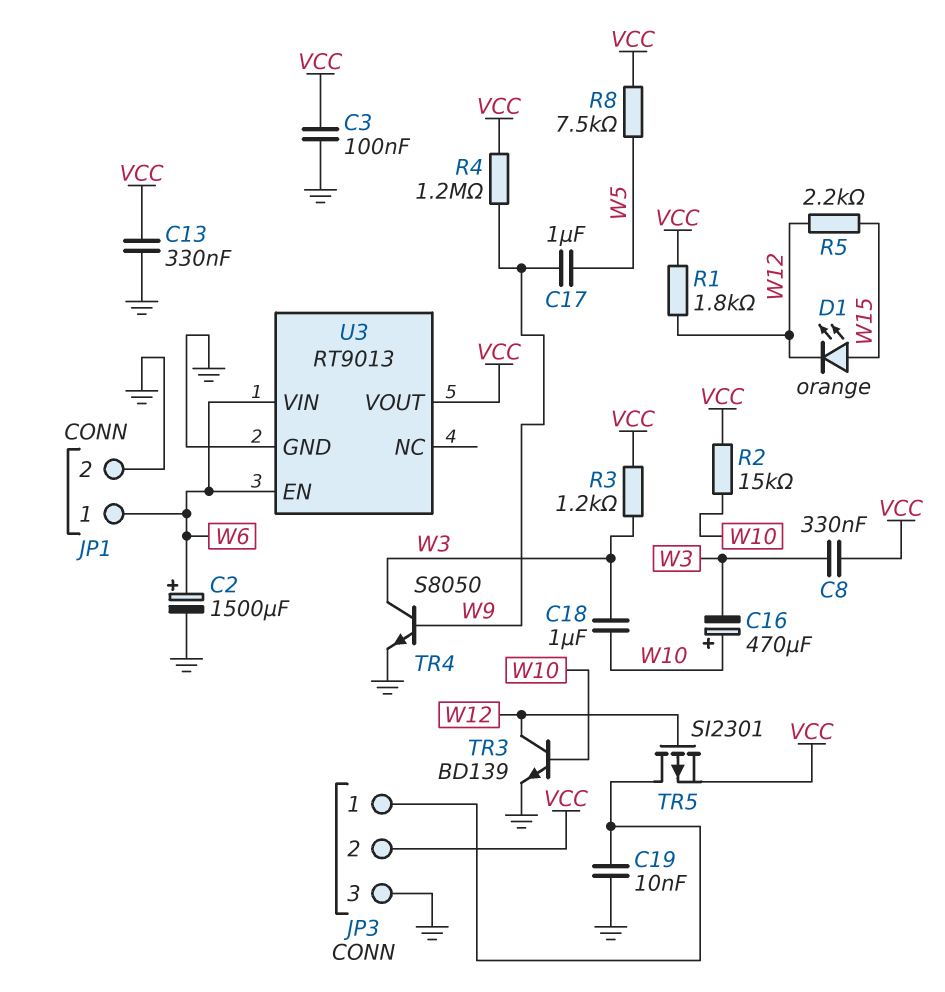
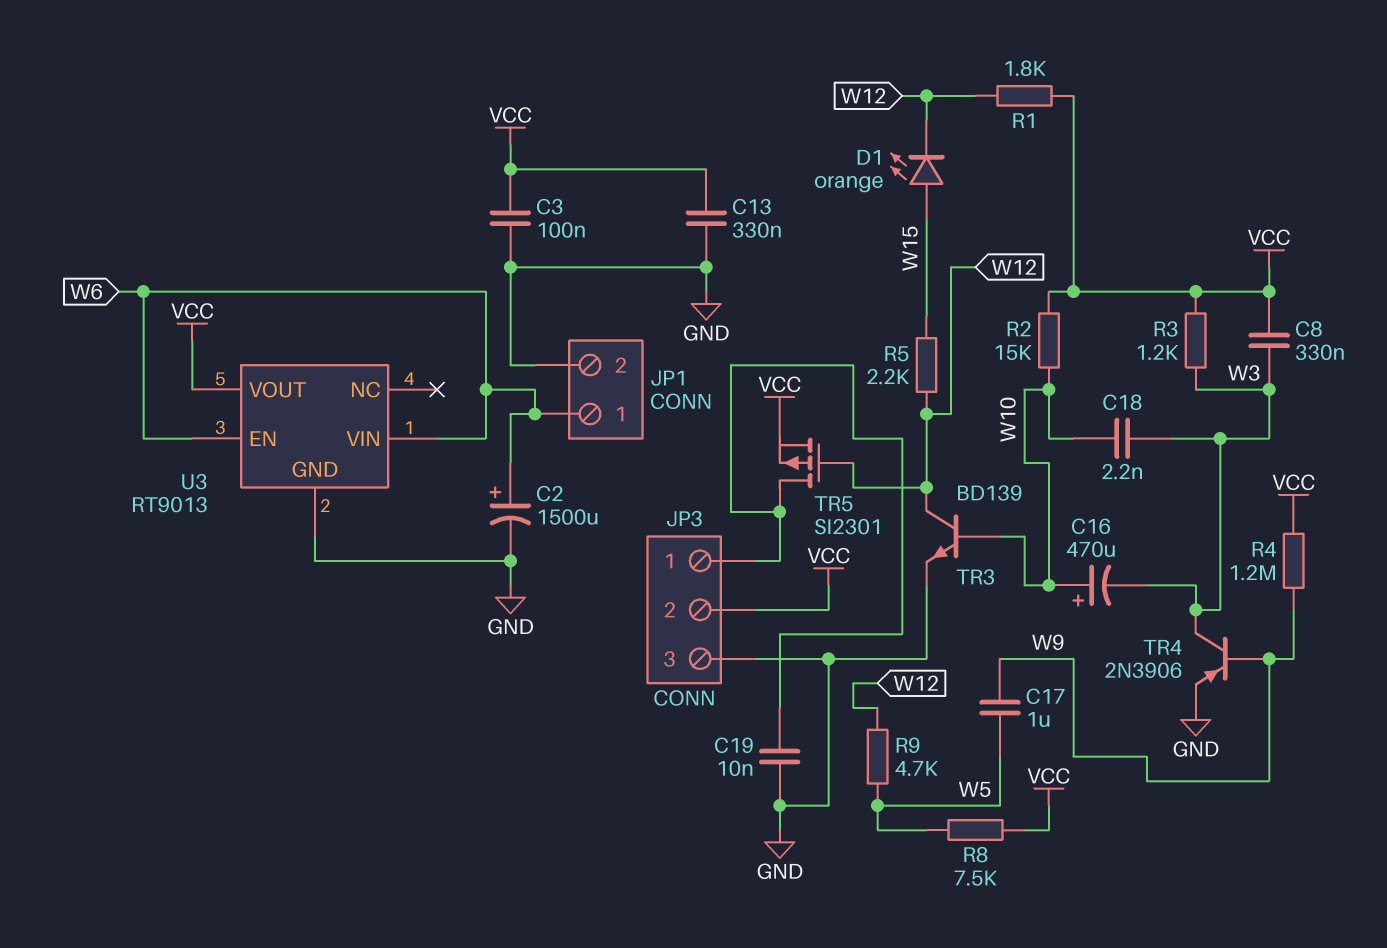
C18: 1uF (W3, W10) -> 2.2nF (W3, W10)
R9: none -> 4.7k (W5, W12)
TR4: NPN S8050 (B W9, C W3, E GND) -> PNP 2N3906 (B W9, C W3, E GND)

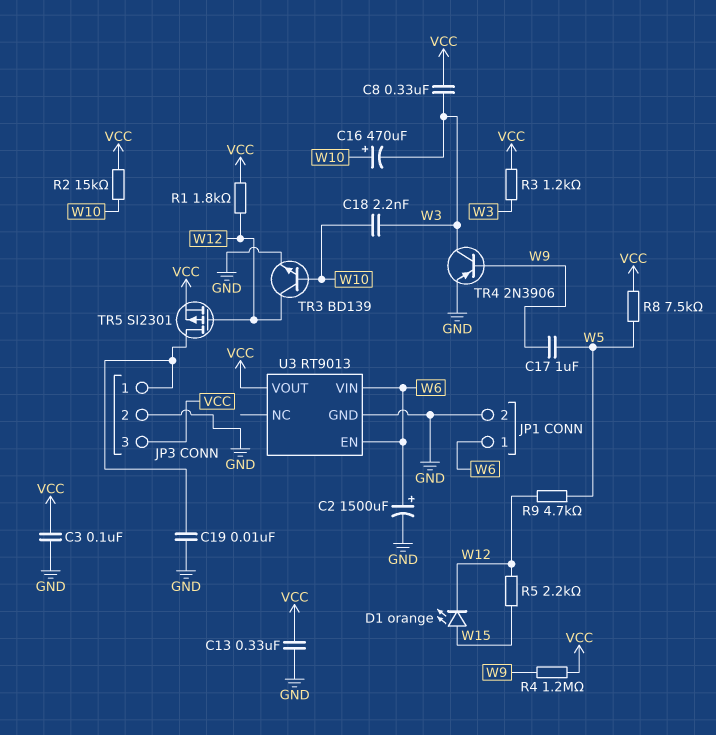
JP3 pin 2: VCC -> GND
JP3 pin 3: GND -> VCC

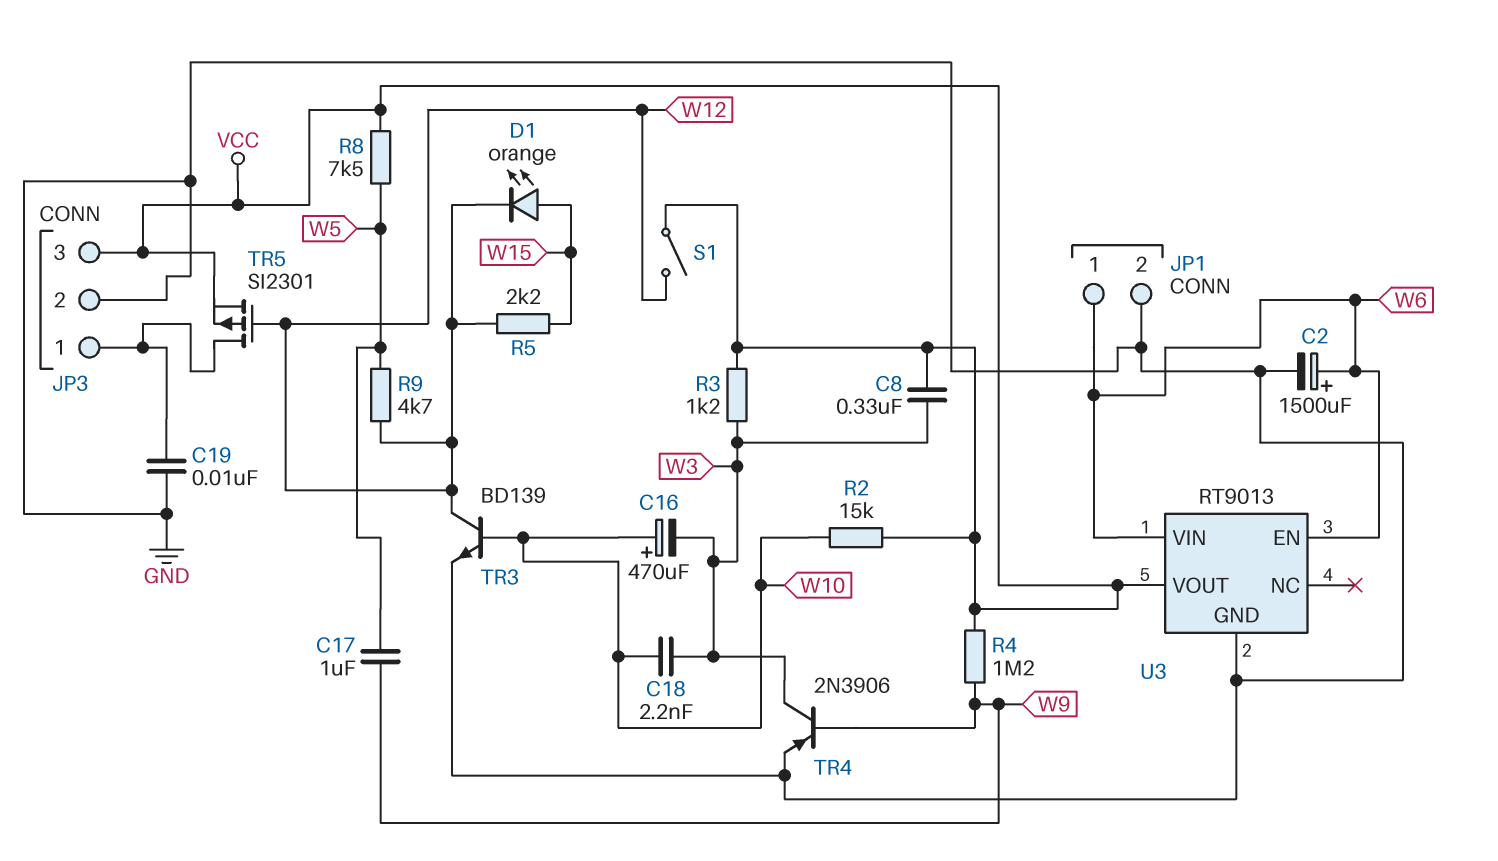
C3: 100nF (GND, VCC) -> none
C13: 330nF (GND, VCC) -> none
R1: 1.8k (VCC, W12) -> none
S1: none -> switch (VCC, W12)

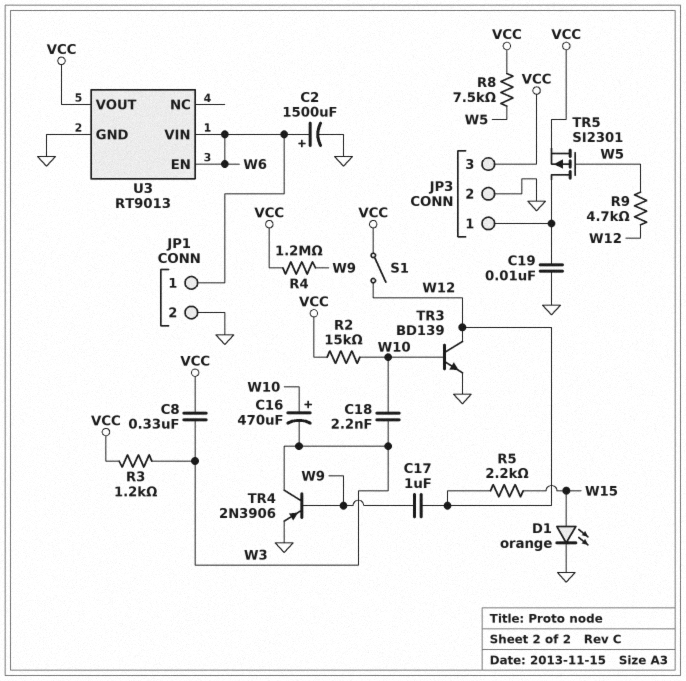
C17: 1uF (W5, W9) -> 1uF (W9, W12)
D1: LED orange (A W15, K W12) -> LED orange (A W15, K GND)
TR5: PMOS SI2301 (G W12, D JP3/1, S VCC) -> PMOS SI2301 (G W5, D JP3/1, S VCC)

